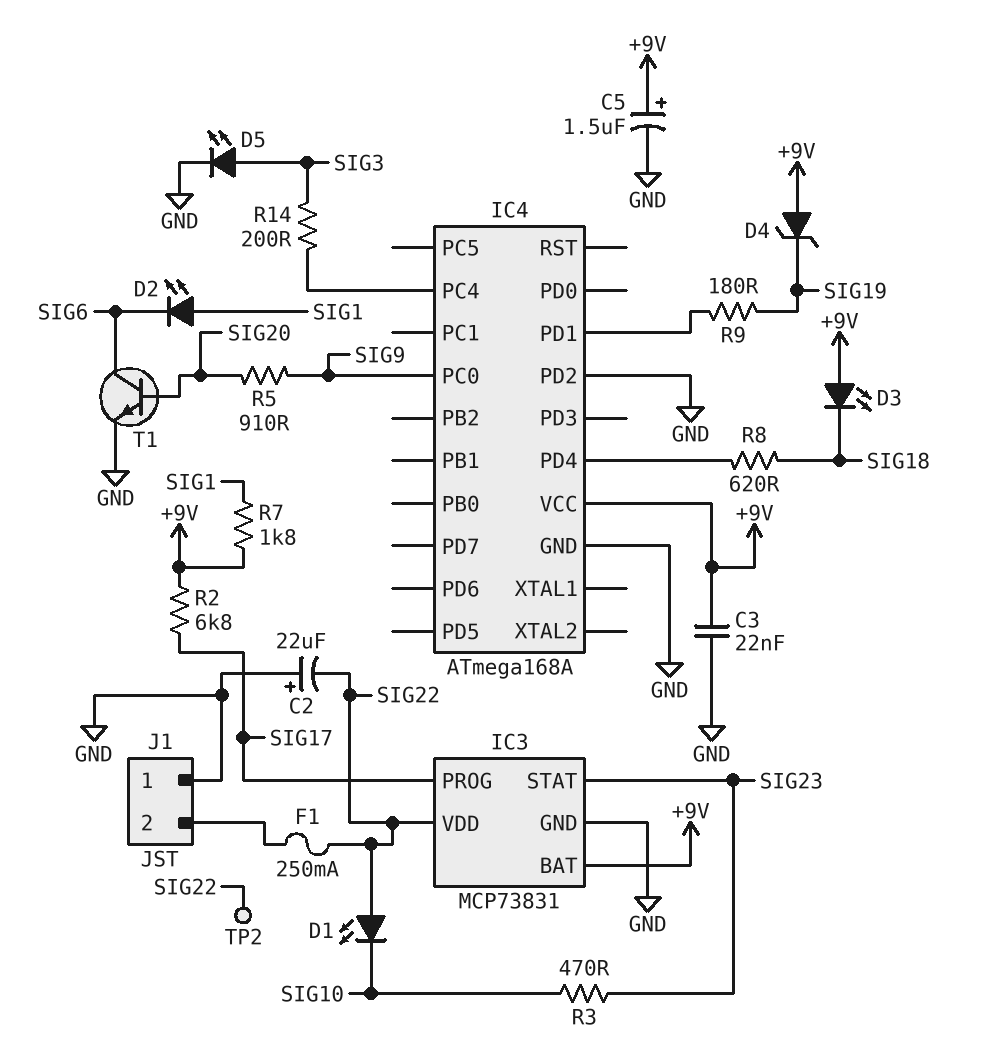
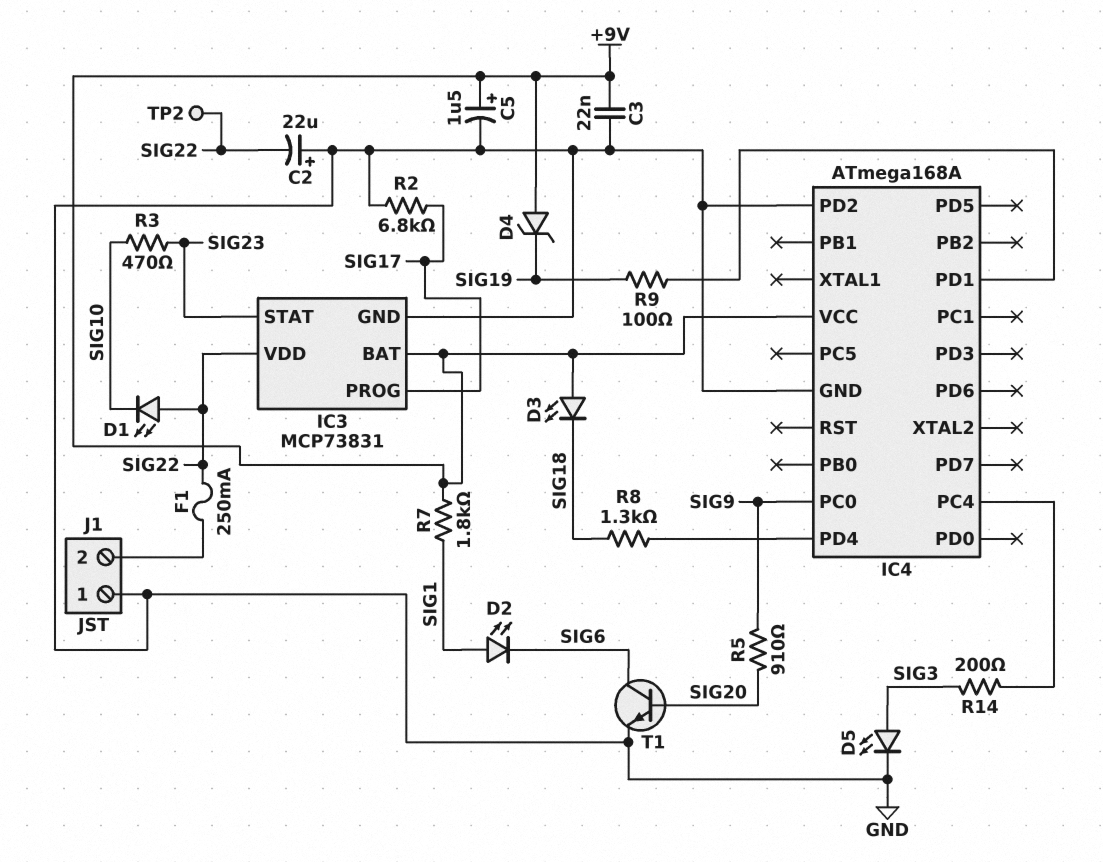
R2: 6.8k (+9V, SIG17) -> 6.8k (GND, SIG17)
R8: 620 (IC4/PD4, SIG18) -> 1.3k (IC4/PD4, SIG18)
R9: 180 (IC4/PD1, SIG19) -> 100 (IC4/PD1, SIG19)

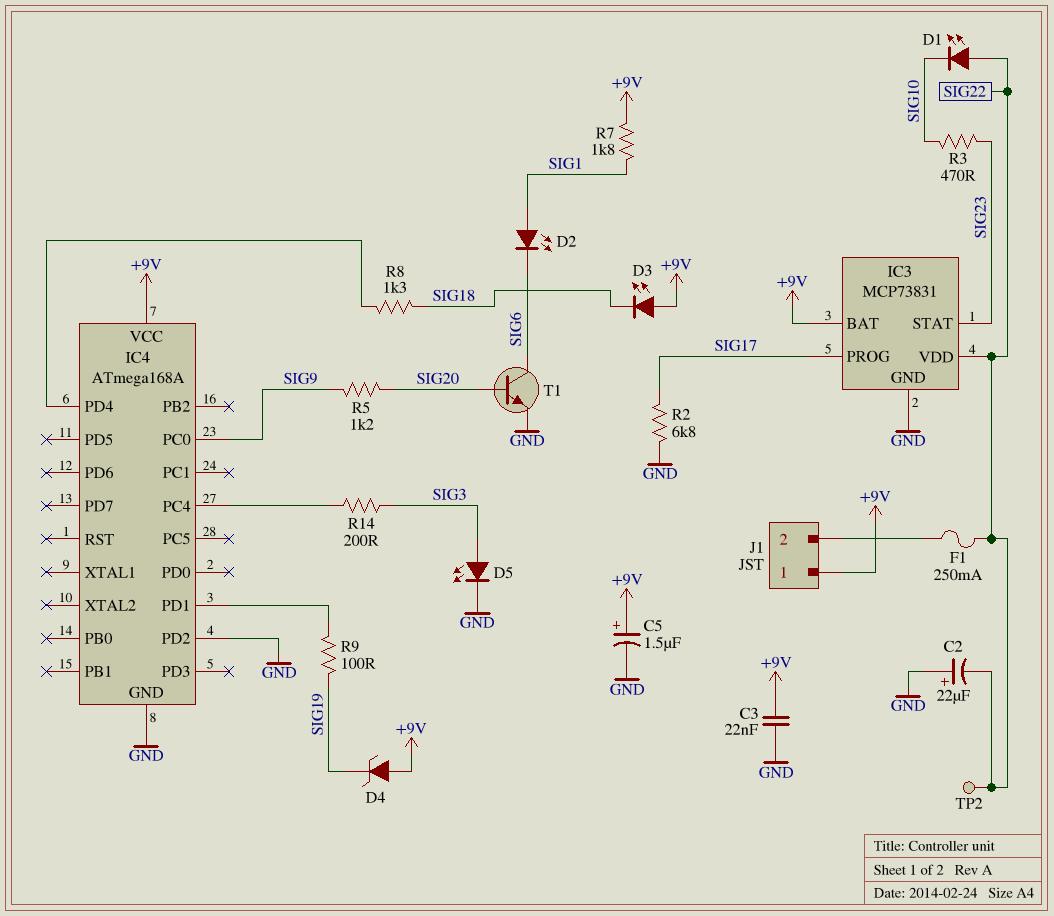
J1 pin 1: GND -> +9V
R5: 910 (SIG9, SIG20) -> 1.2k (SIG9, SIG20)

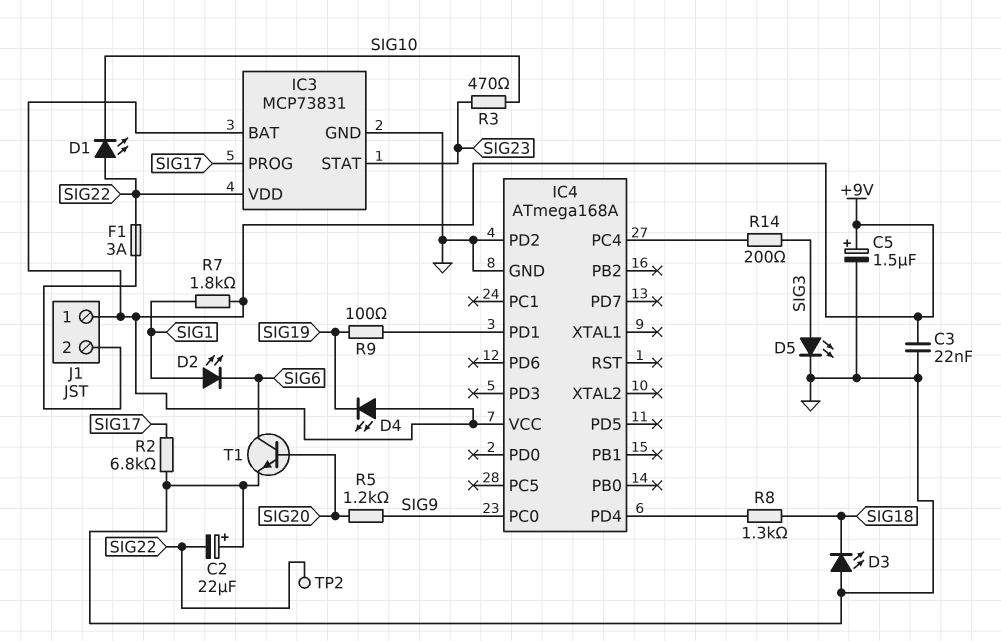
D3: LED (A +9V, K SIG18) -> LED (A GND, K SIG18)
D4: zener (A +9V, K SIG19) -> LED (A +9V, K SIG19)
F1: 250mA (J1/2, SIG22) -> 3A (J1/2, SIG22)

